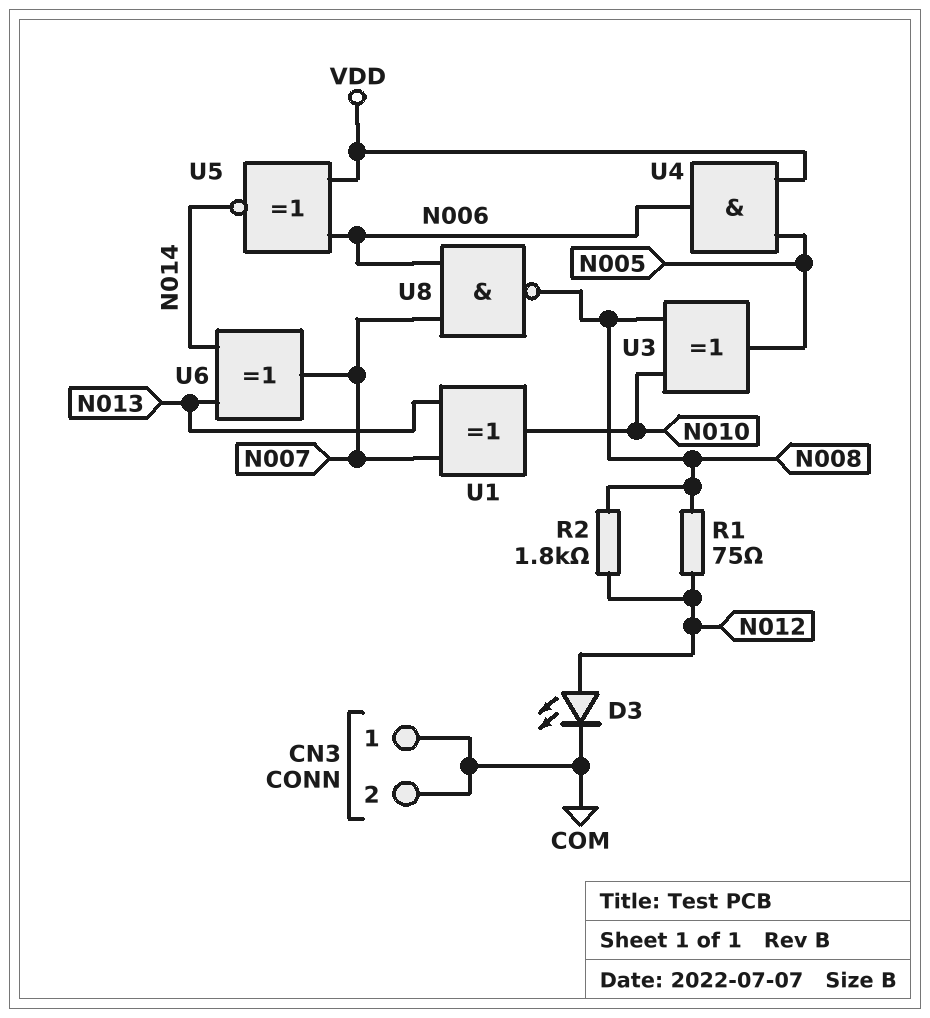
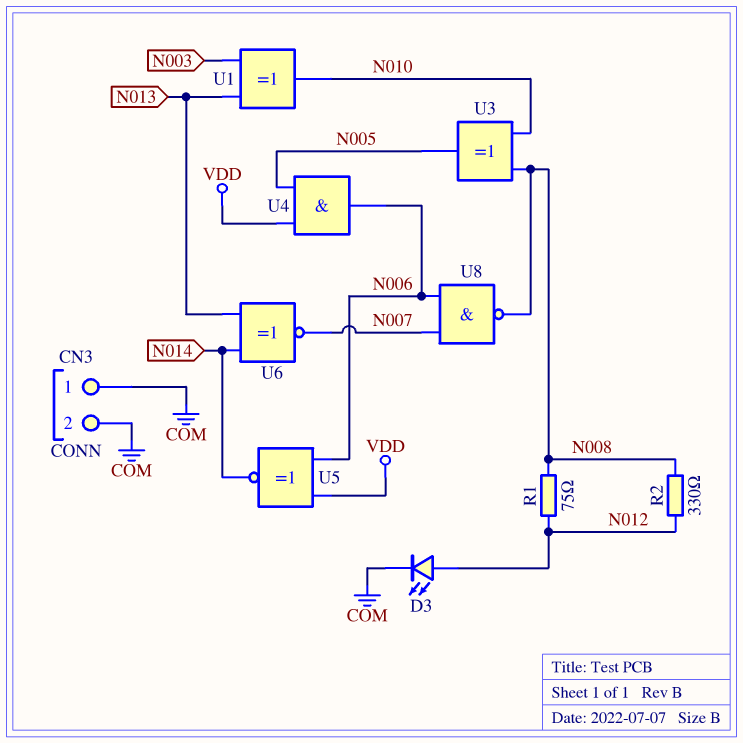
R2: 1.8k (N008, N012) -> 330 (N008, N012)
U1: XOR (in N007, in N013, out N010) -> XOR (in N003, in N013, out N010)
U6: XOR (in N013, in N014, out N007) -> XNOR (in N013, in N014, out N007)

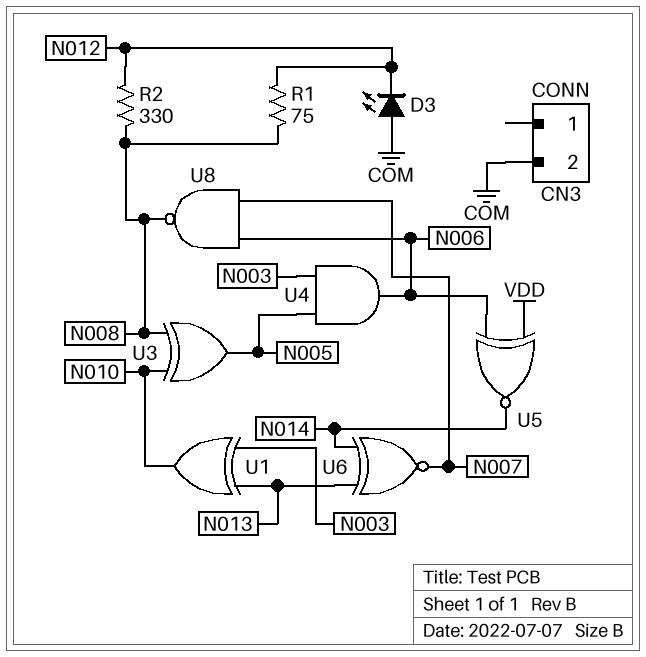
CN3 pin 1: COM -> none
D3: LED (A N012, K COM) -> LED (A COM, K N012)
U4: AND (in N005, in VDD, out N006) -> AND (in N003, in N005, out N006)

